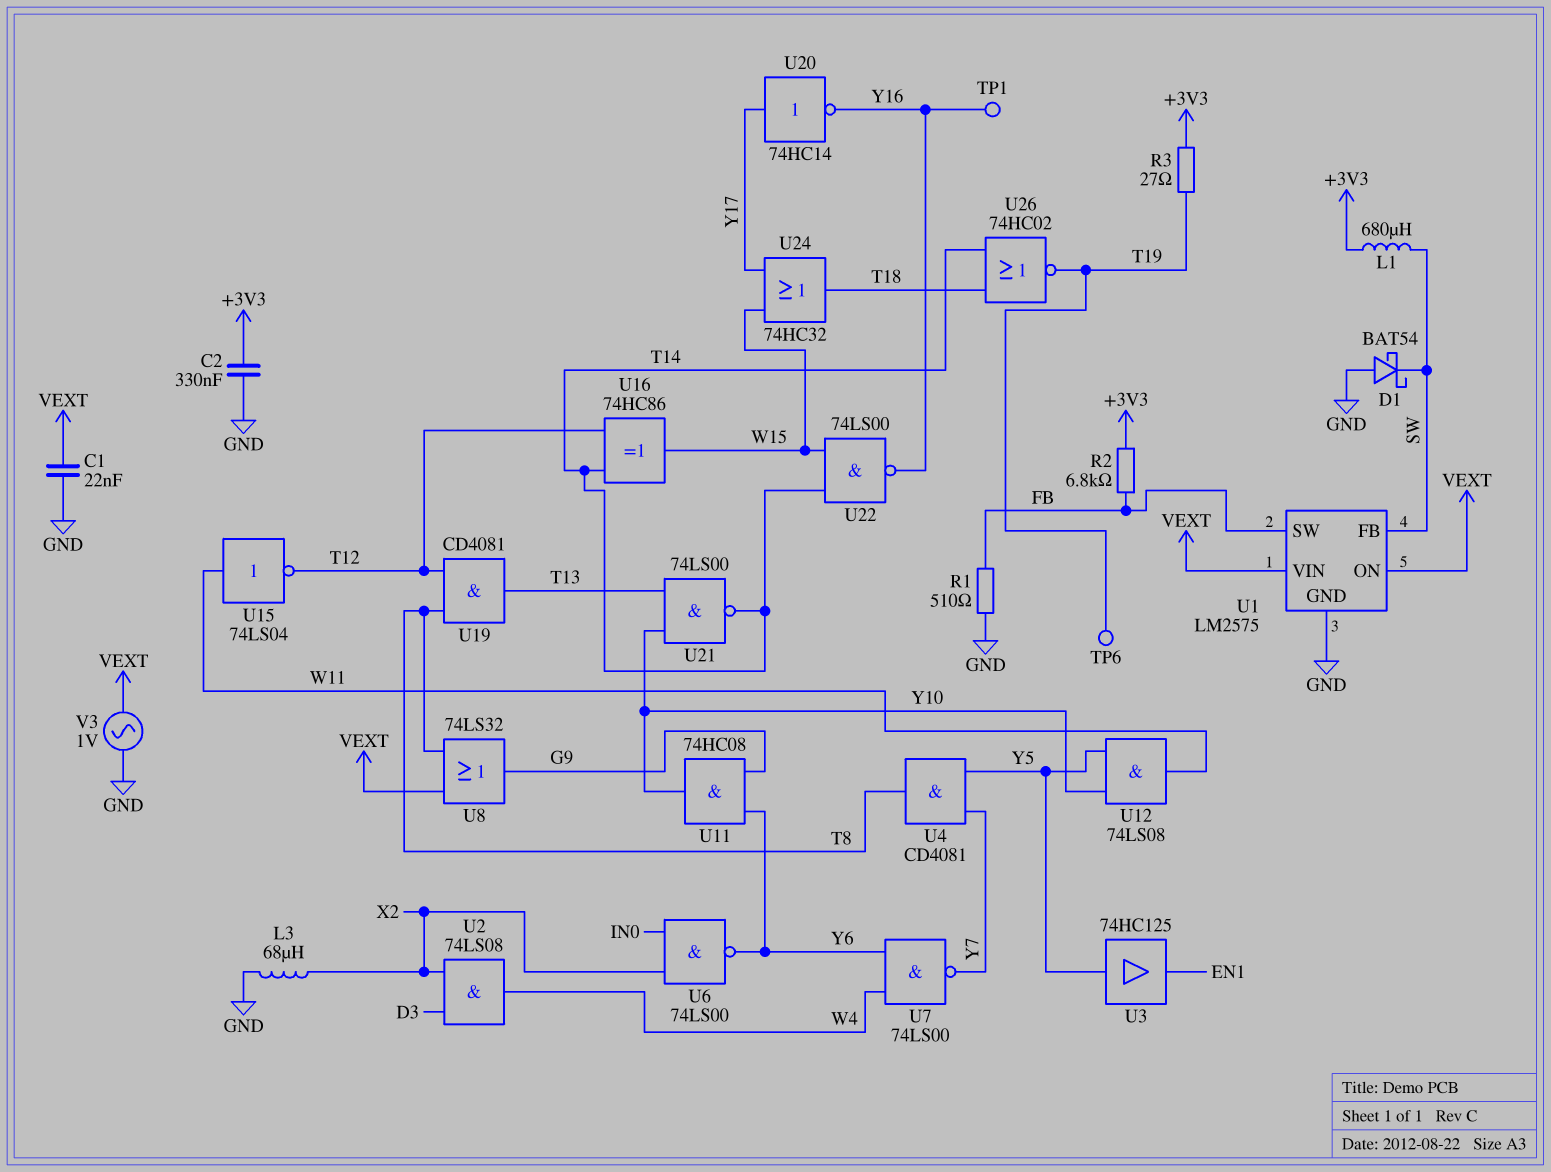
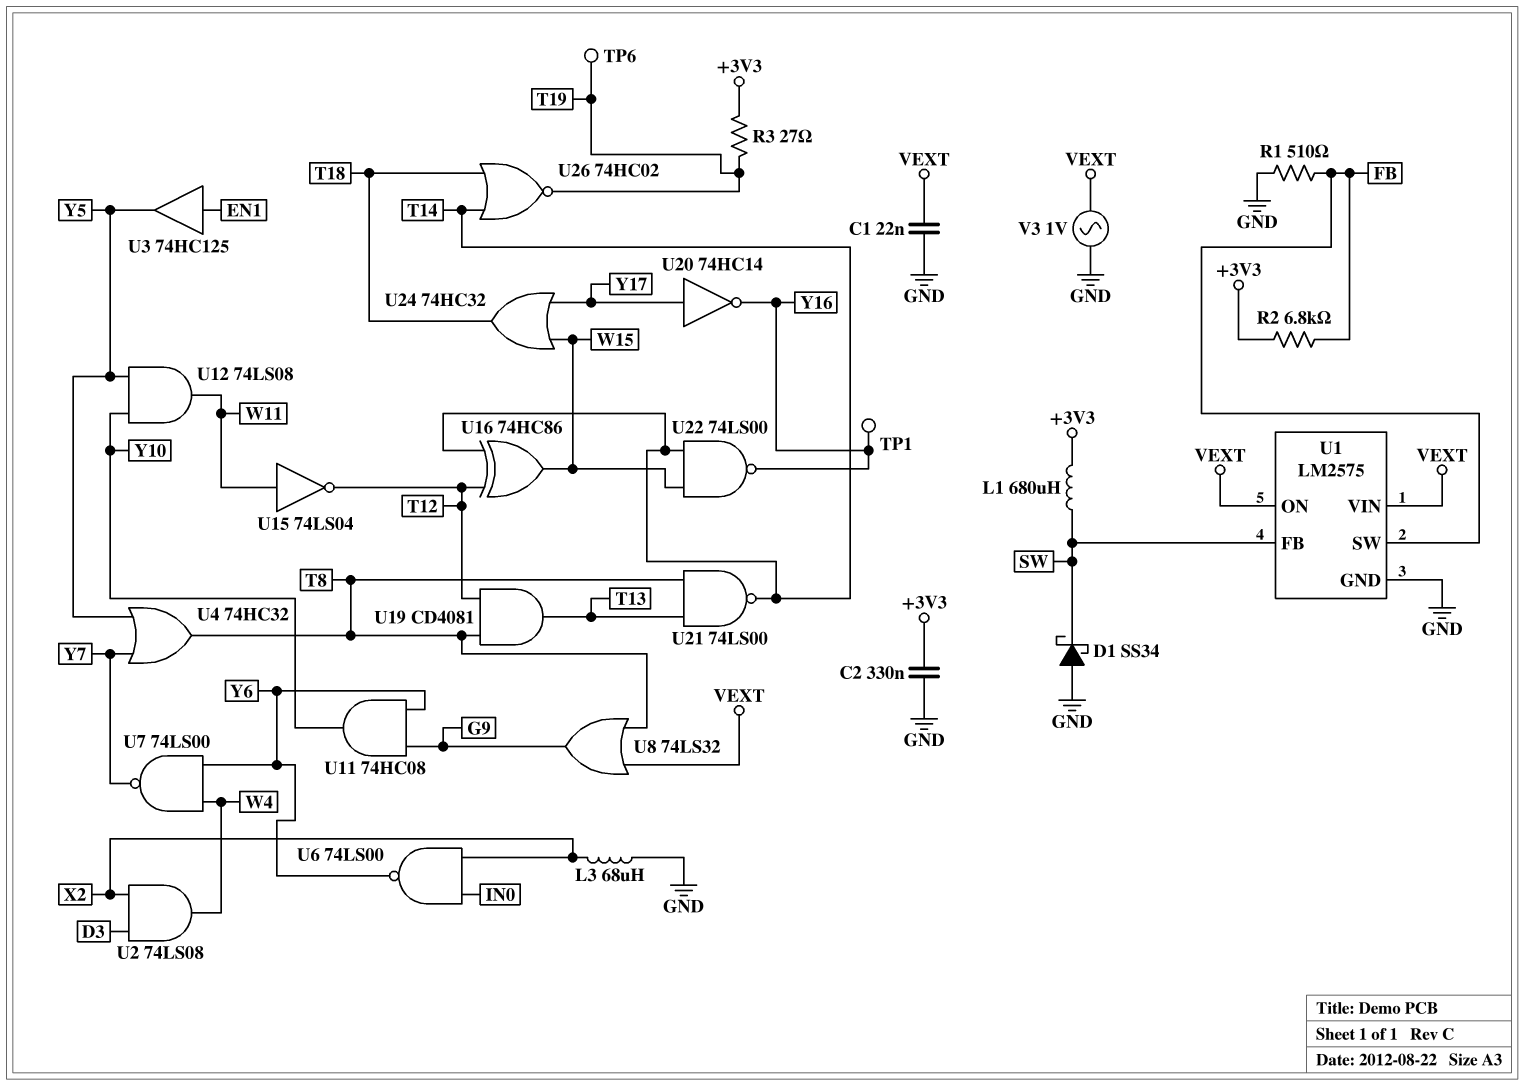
D1: schottky BAT54 (A GND, K SW) -> schottky SS34 (A GND, K SW)
U3: buffer 74HC125 (in Y5, out EN1) -> buffer 74HC125 (in EN1, out Y5)
U4: AND CD4081 (in Y5, in Y7, out T8) -> OR 74HC32 (in Y5, in Y7, out T8)
U21: NAND 74LS00 (in T13, in Y10, out T14) -> NAND 74LS00 (in T8, in T13, out T14)

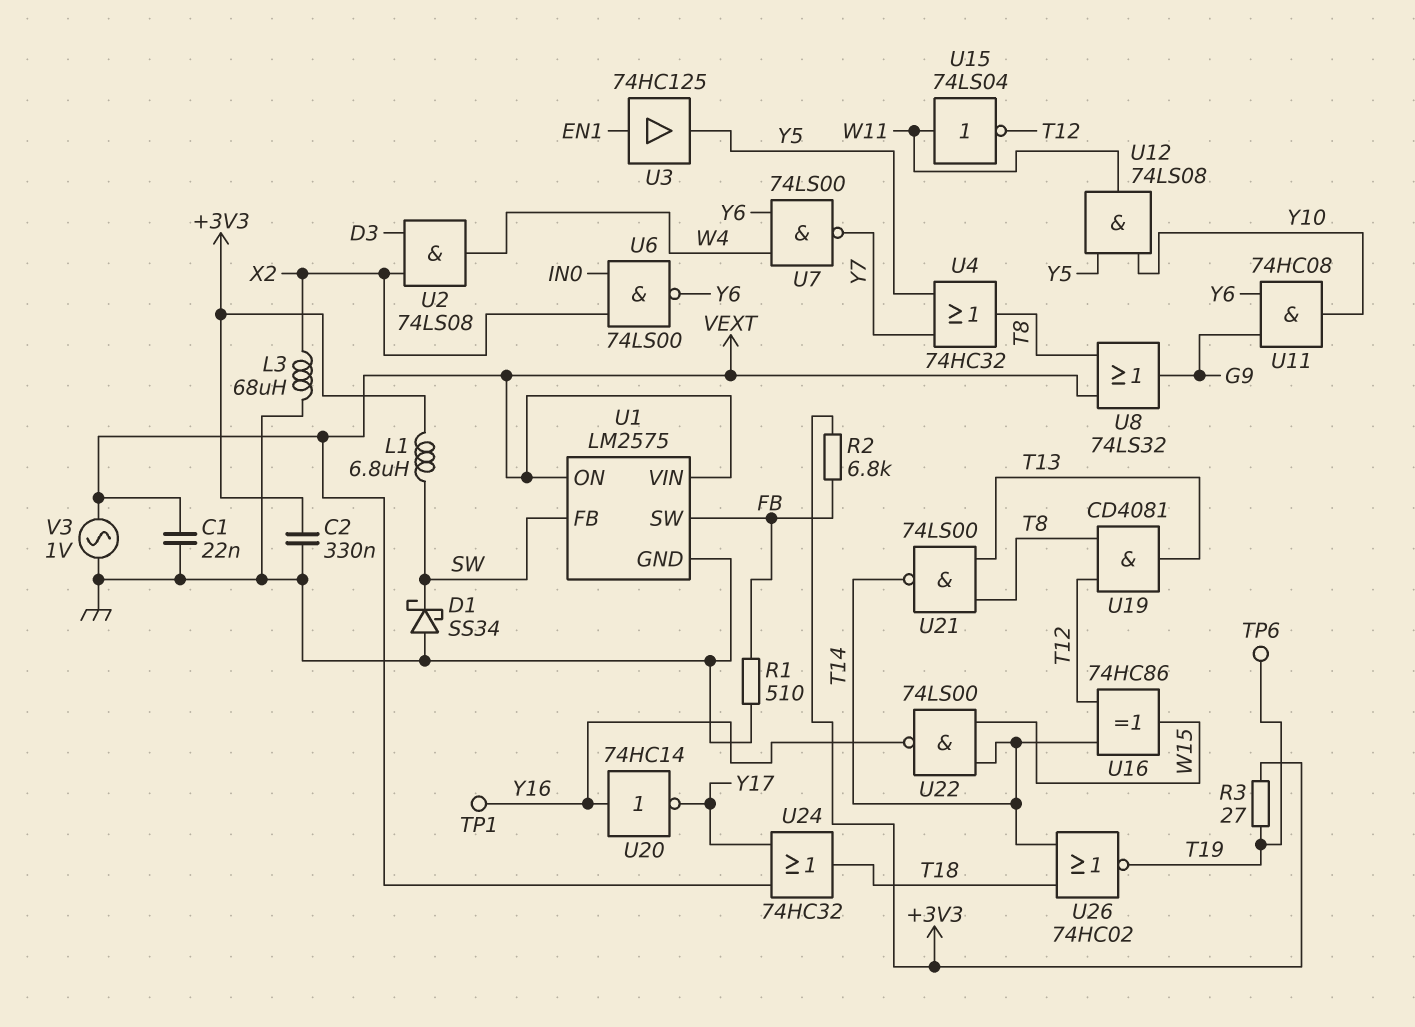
L1: 680uH (+3V3, SW) -> 6.8uH (+3V3, SW)
U20: NOT 74HC14 (in Y17, out Y16) -> NOT 74HC14 (in Y16, out Y17)
U24: OR 74HC32 (in W15, in Y17, out T18) -> OR 74HC32 (in VEXT, in Y17, out T18)

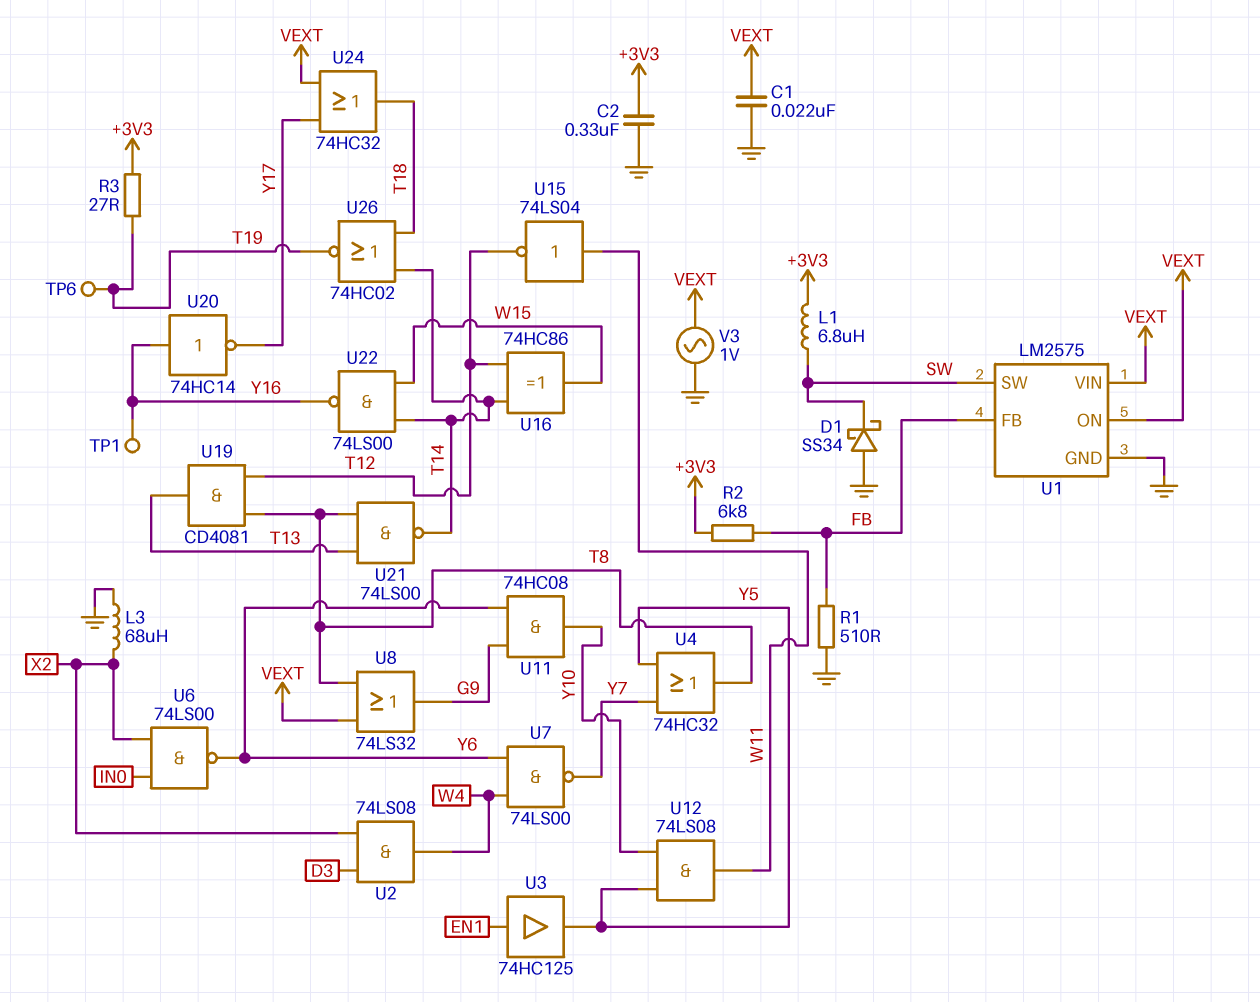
U1 pin FB: SW -> FB
U1 pin SW: FB -> SW

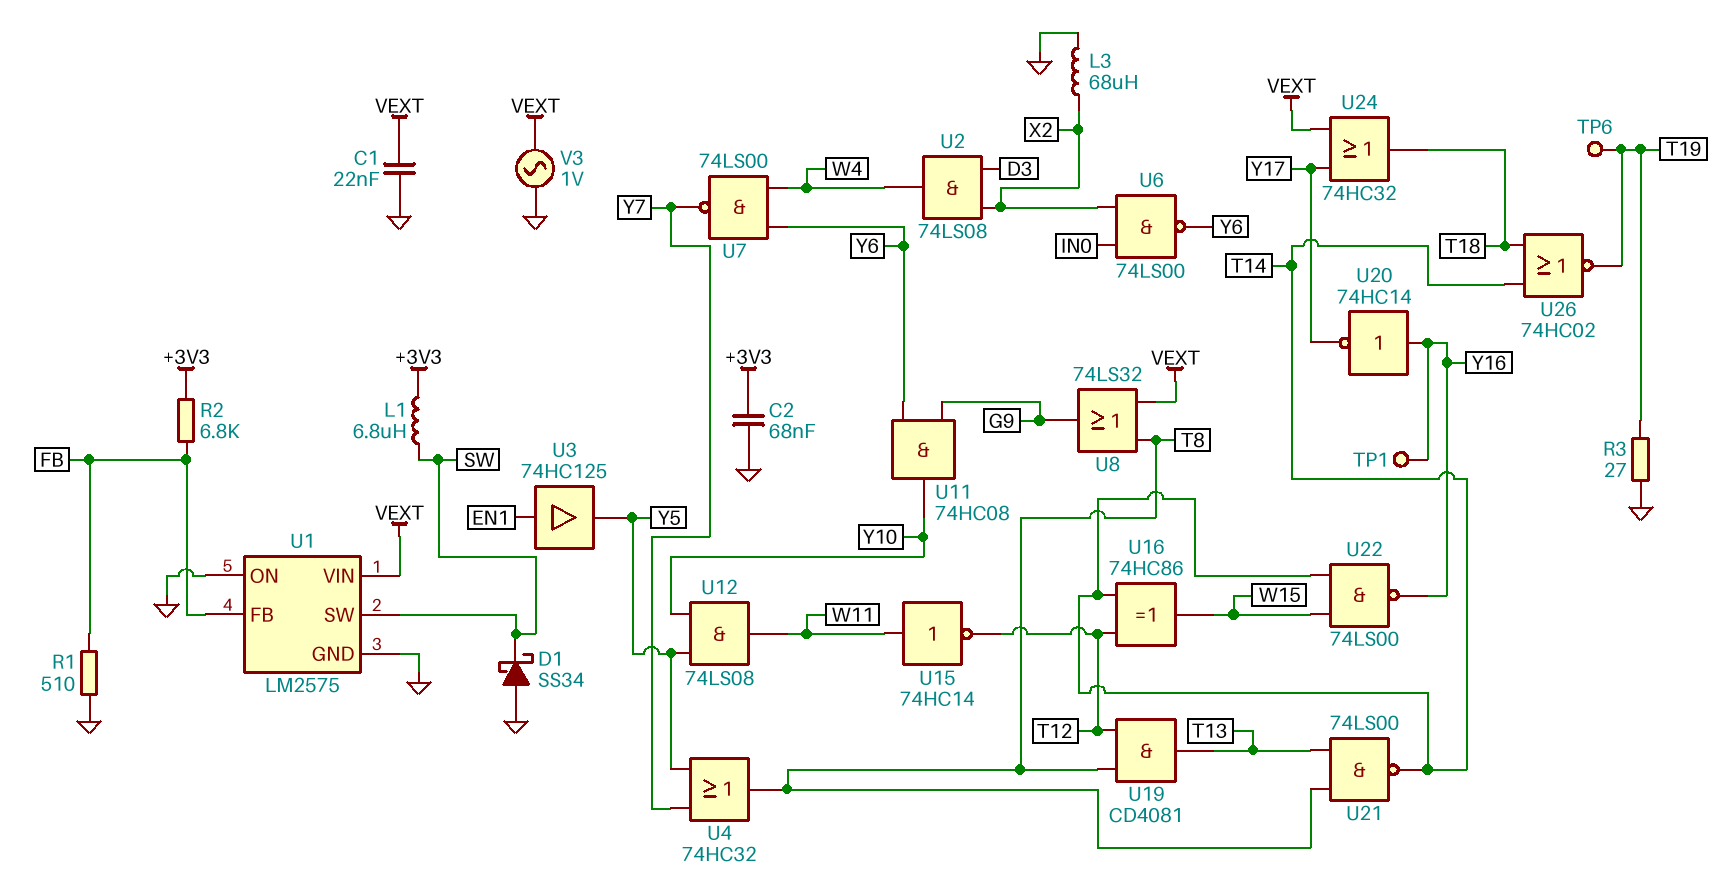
C2: 330nF (+3V3, GND) -> 68nF (+3V3, GND)
R3: 27 (+3V3, T19) -> 27 (GND, T19)
U1 pin ON: VEXT -> GND
U15: NOT 74LS04 (in W11, out T12) -> NOT 74HC14 (in W11, out T12)

